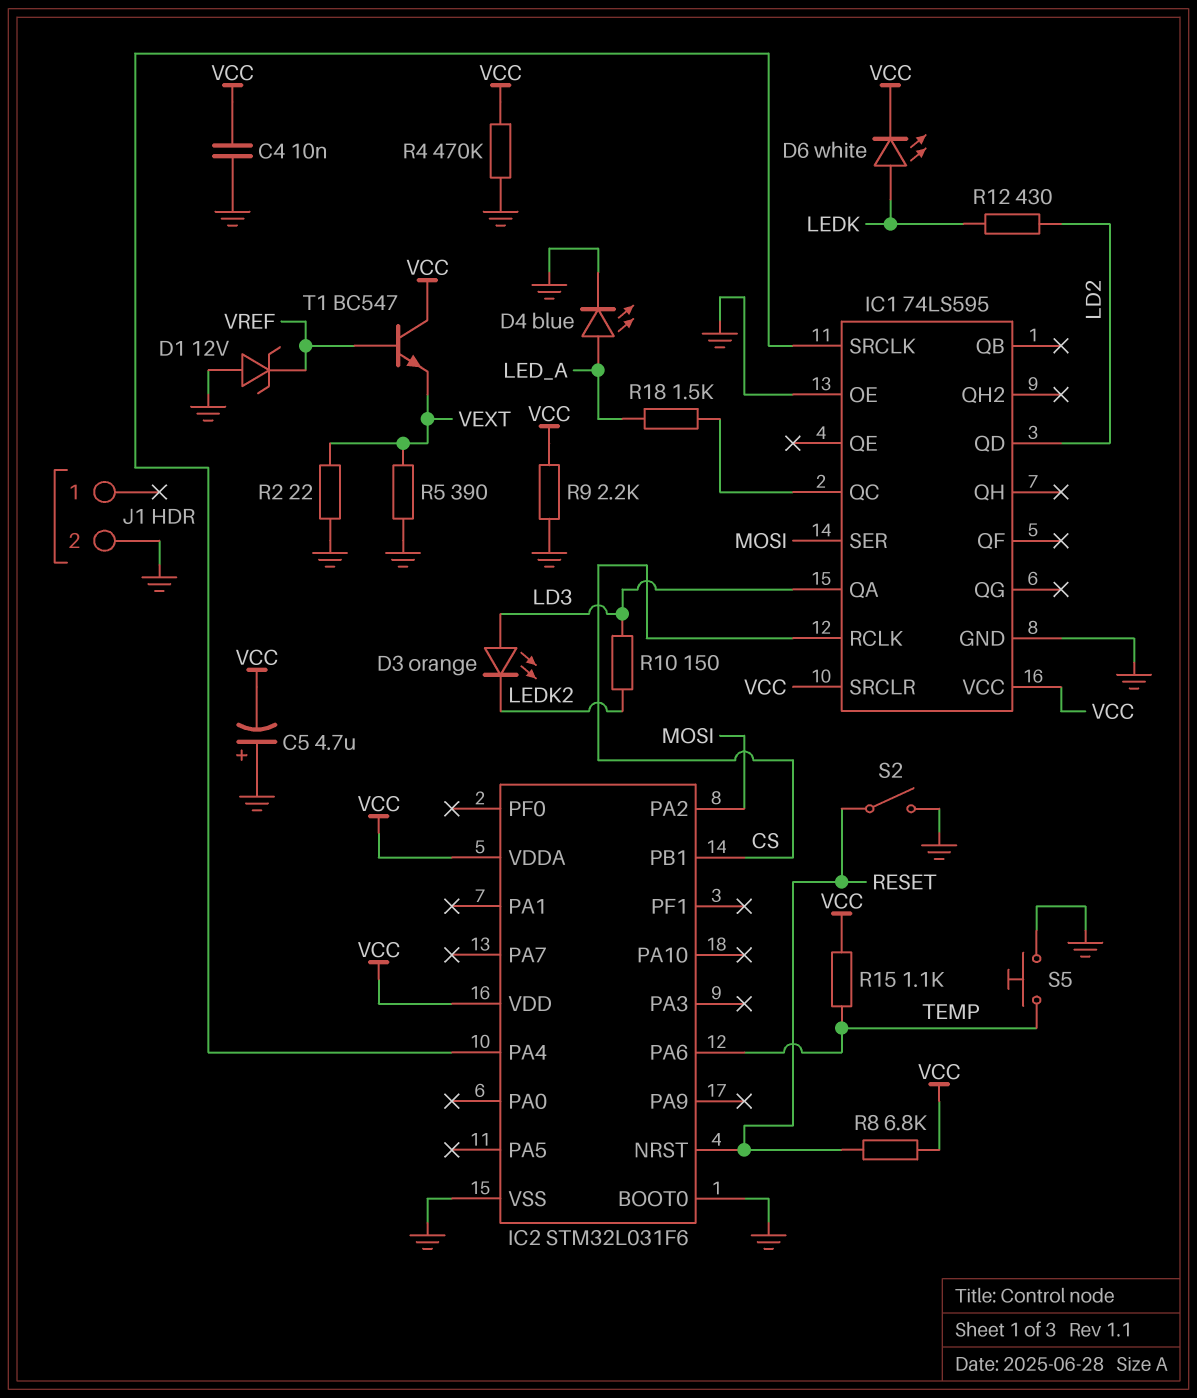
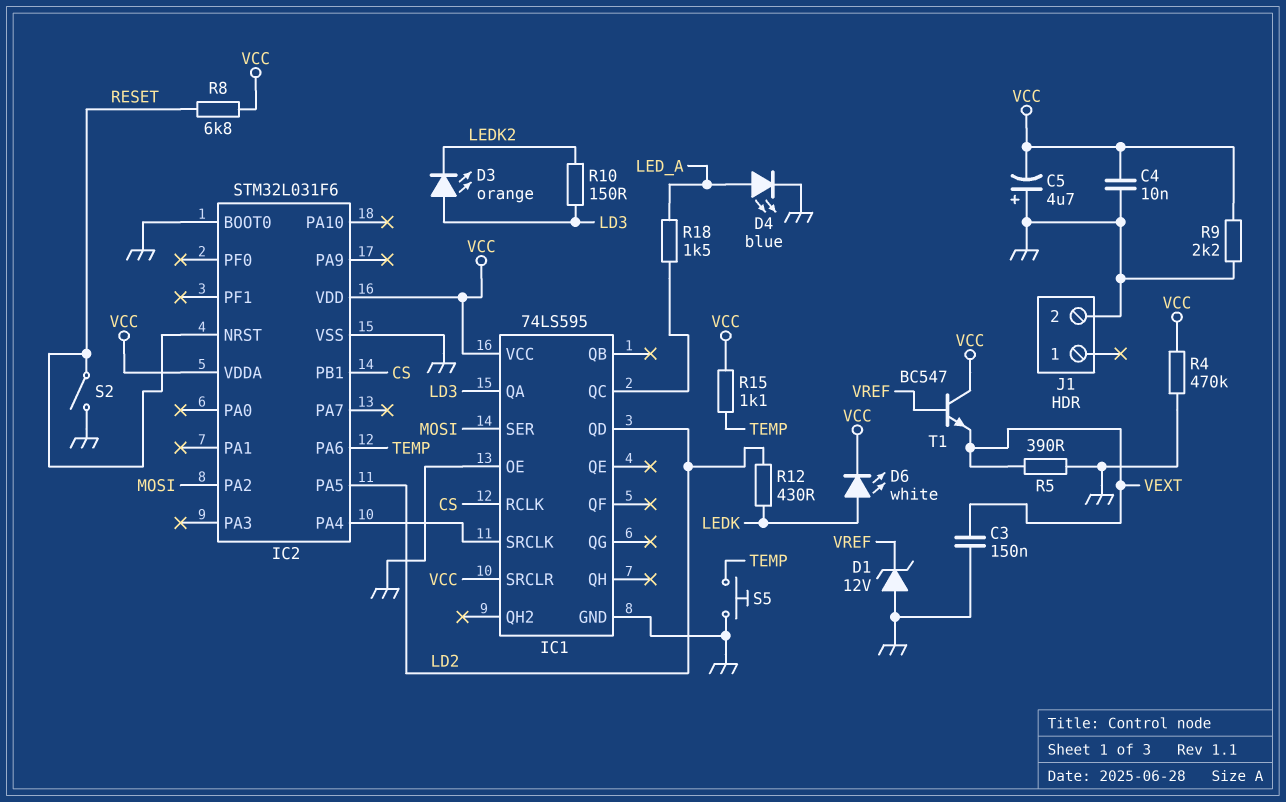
C3: none -> 150nF (GND, VEXT)
IC2 pin PA5: none -> LD2
R2: 22 (GND, VEXT) -> none

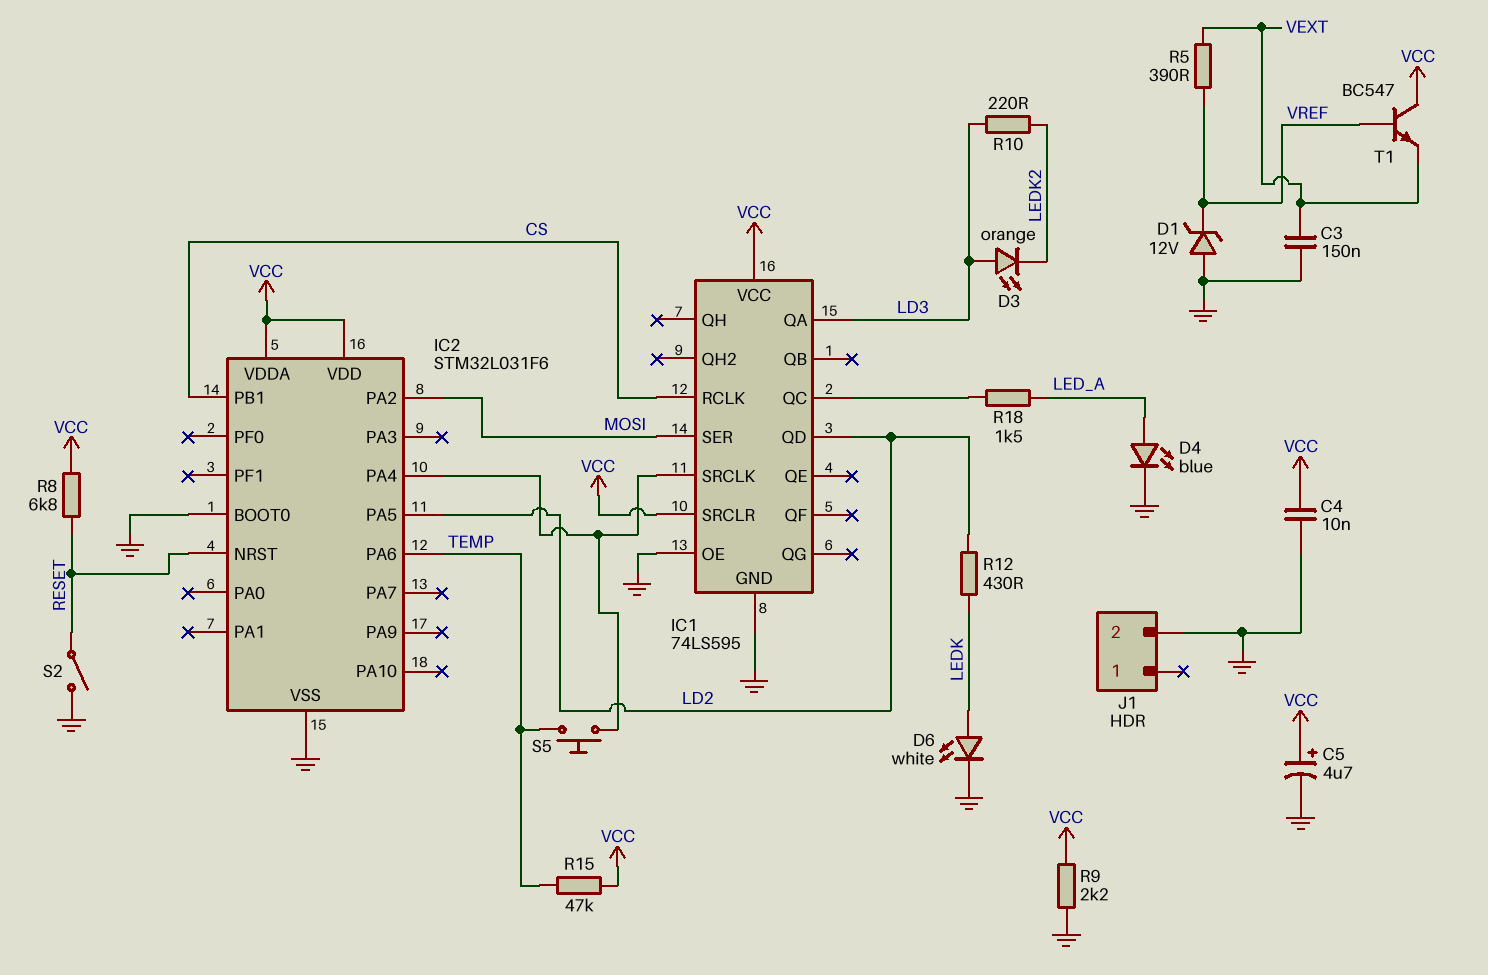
C5: 4.7uF (plus GND, minus VCC) -> 4.7uF (plus VCC, minus GND)
D6: LED white (A LEDK, K VCC) -> LED white (A LEDK, K GND)
R4: 470k (GND, VCC) -> none
R5: 390 (GND, VEXT) -> 390 (VEXT, VREF)
R10: 150 (LD3, LEDK2) -> 220 (LD3, LEDK2)
R15: 1.1k (TEMP, VCC) -> 47k (TEMP, VCC)
S5: button (GND, TEMP) -> button (IC1/SRCLK, TEMP)

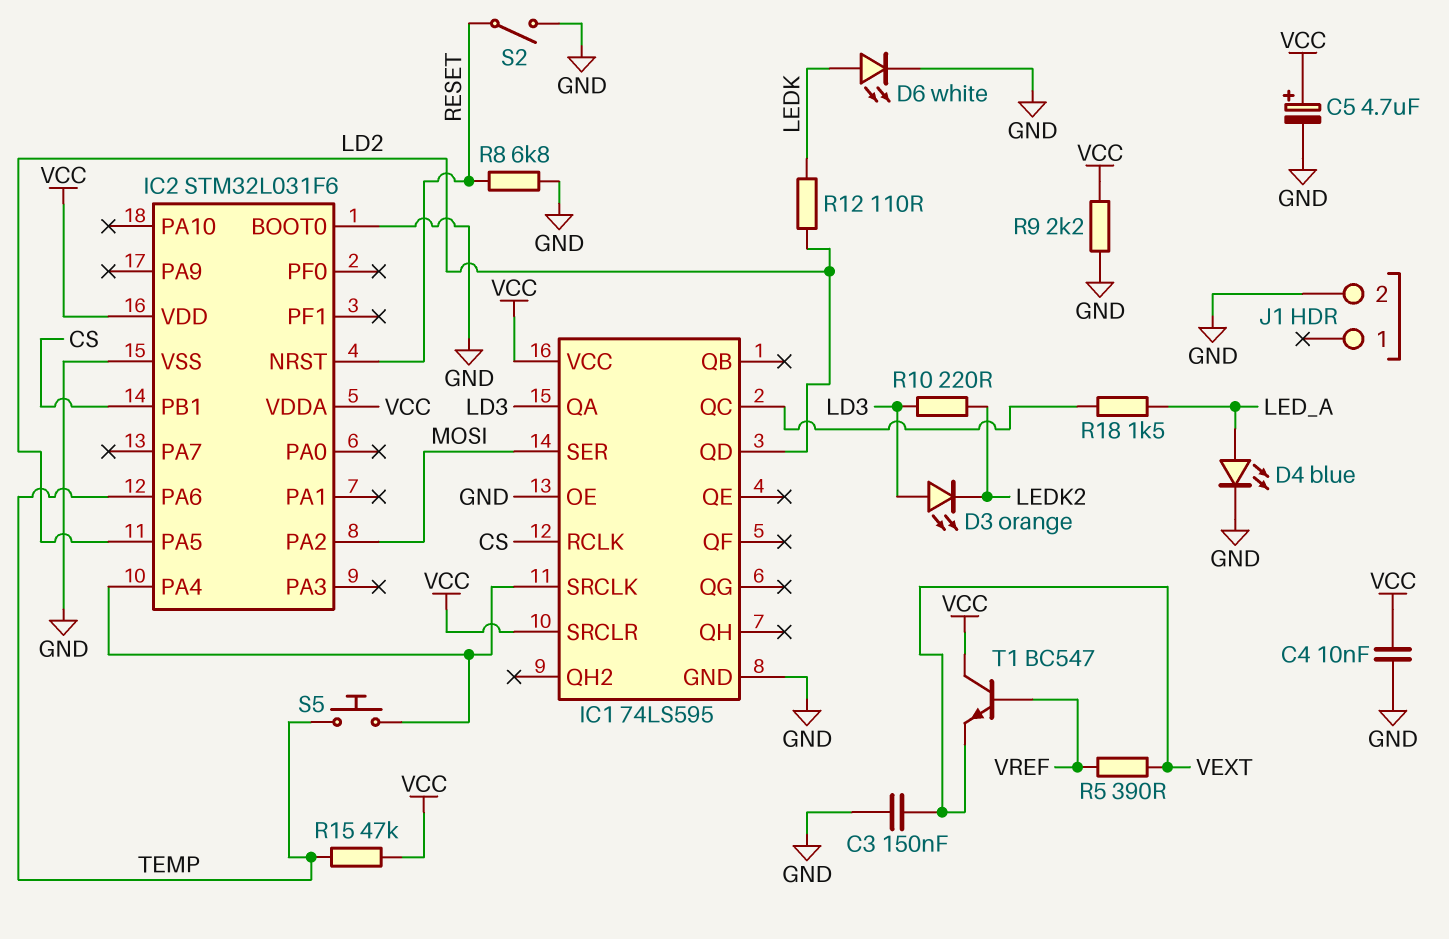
D1: zener 12V (A GND, K VREF) -> none
R8: 6.8k (RESET, VCC) -> 6.8k (GND, RESET)
R12: 430 (LD2, LEDK) -> 110 (LD2, LEDK)

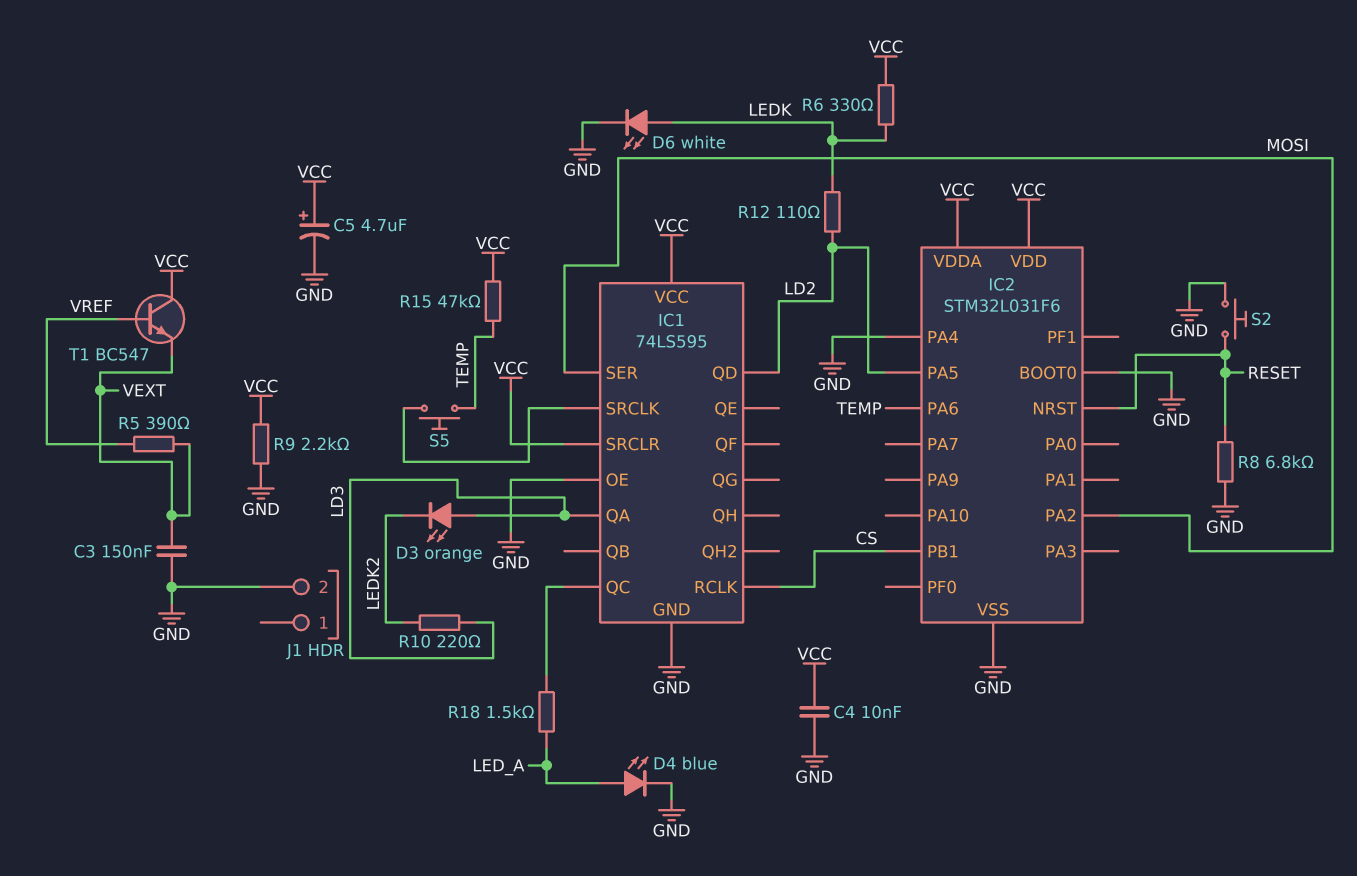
IC2 pin PA4: IC1/SRCLK -> GND
R6: none -> 330 (LEDK, VCC)
S2: switch (GND, RESET) -> button (GND, RESET)

